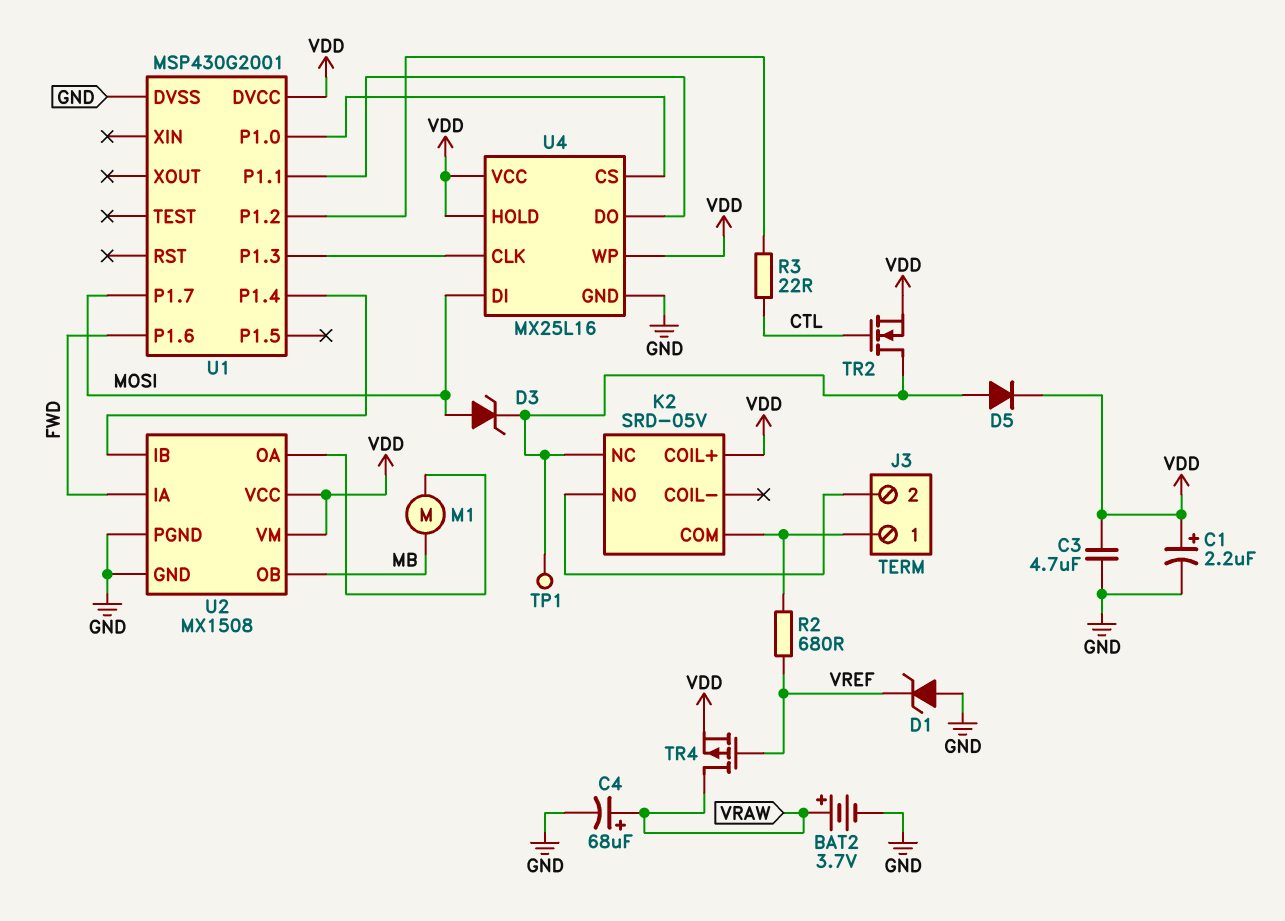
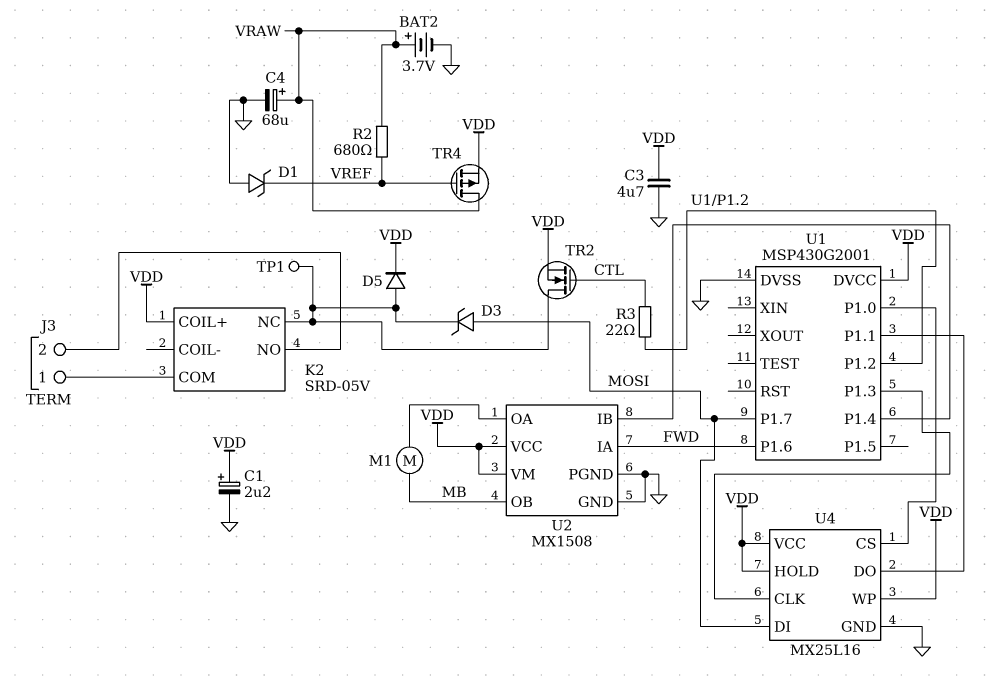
R2: 680 (J3/1, VREF) -> 680 (VRAW, VREF)

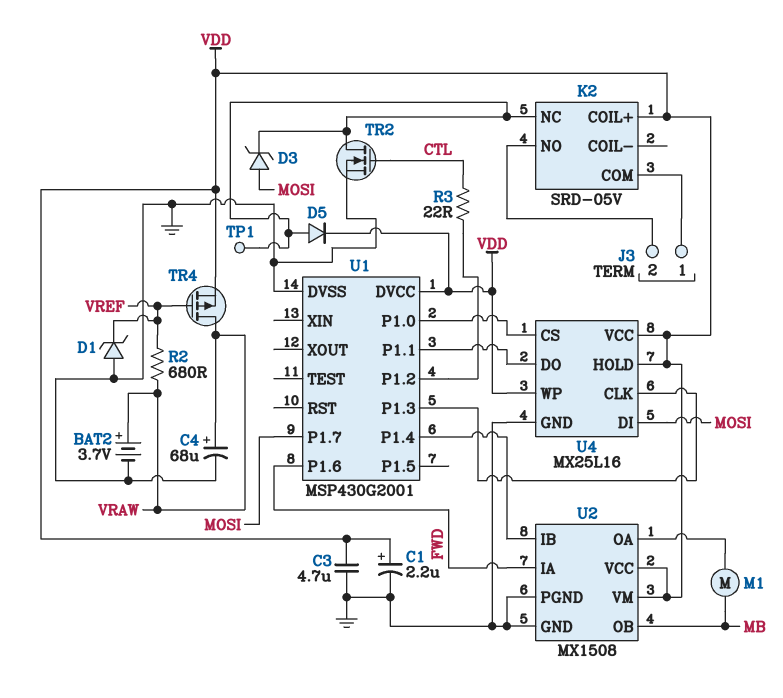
TR2: NMOS (G CTL, D K2/NC, S VDD) -> NMOS (G CTL, D K2/NC, S GND)

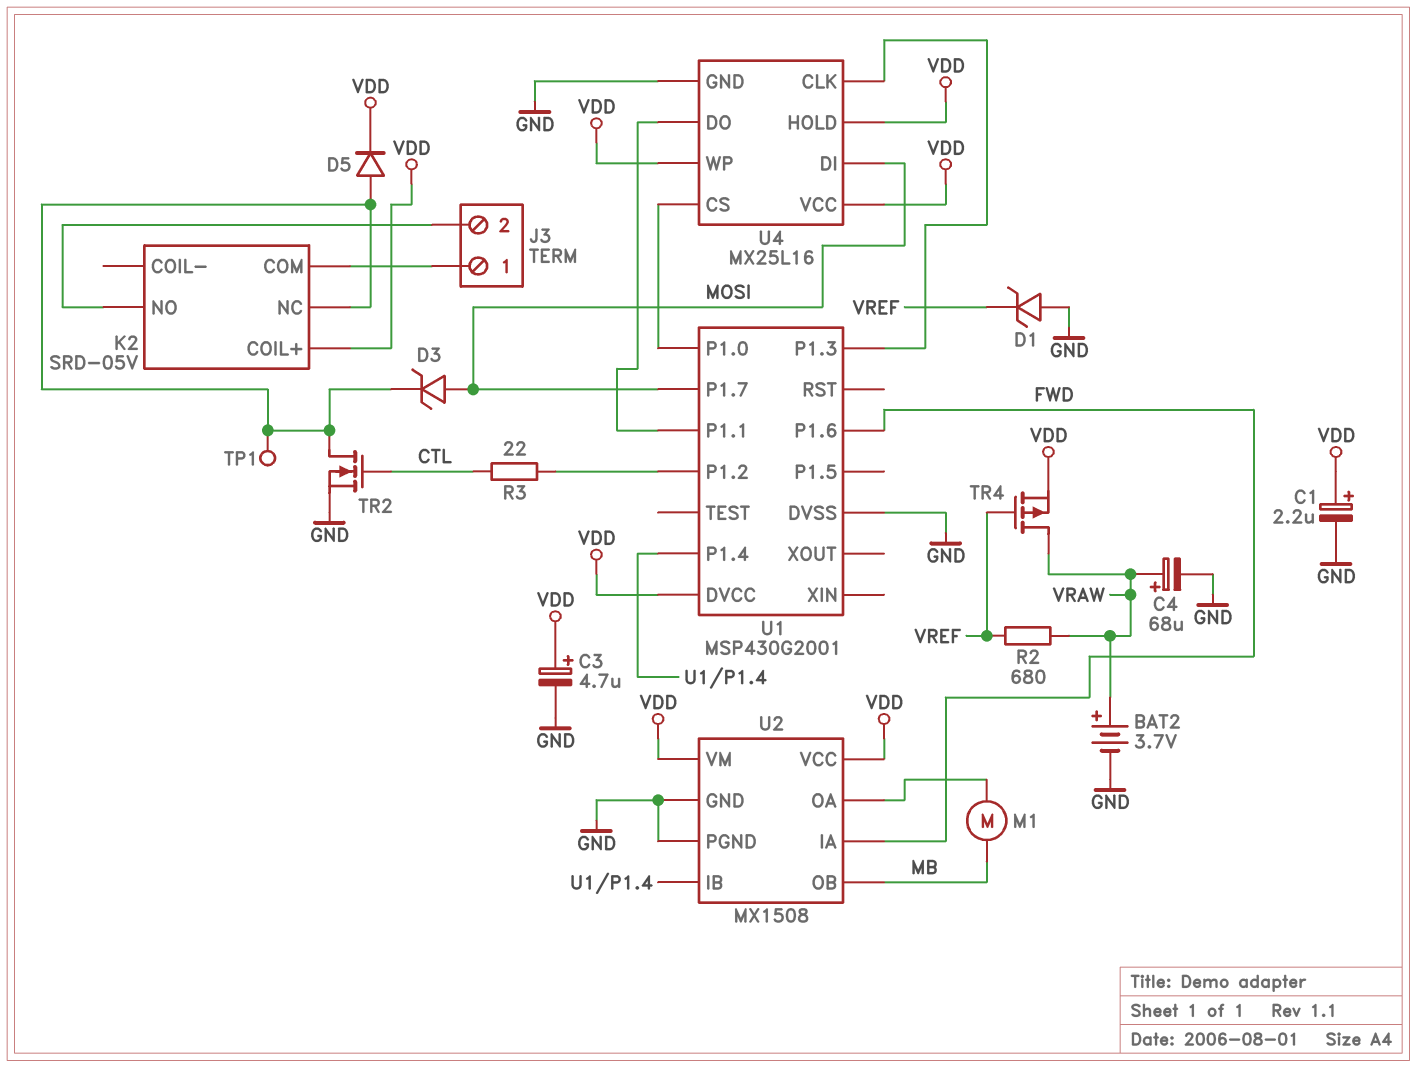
C3: 4.7uF (GND, VDD) -> 4.7uF (plus VDD, minus GND)

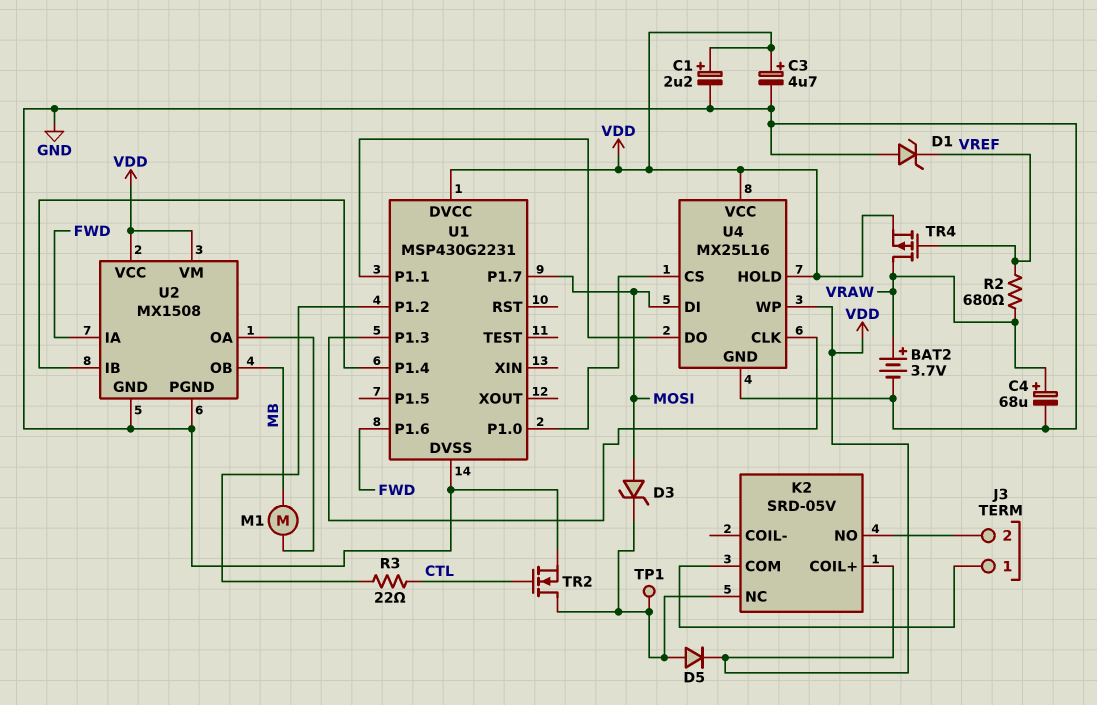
U1: MSP430G2001 -> MSP430G2231

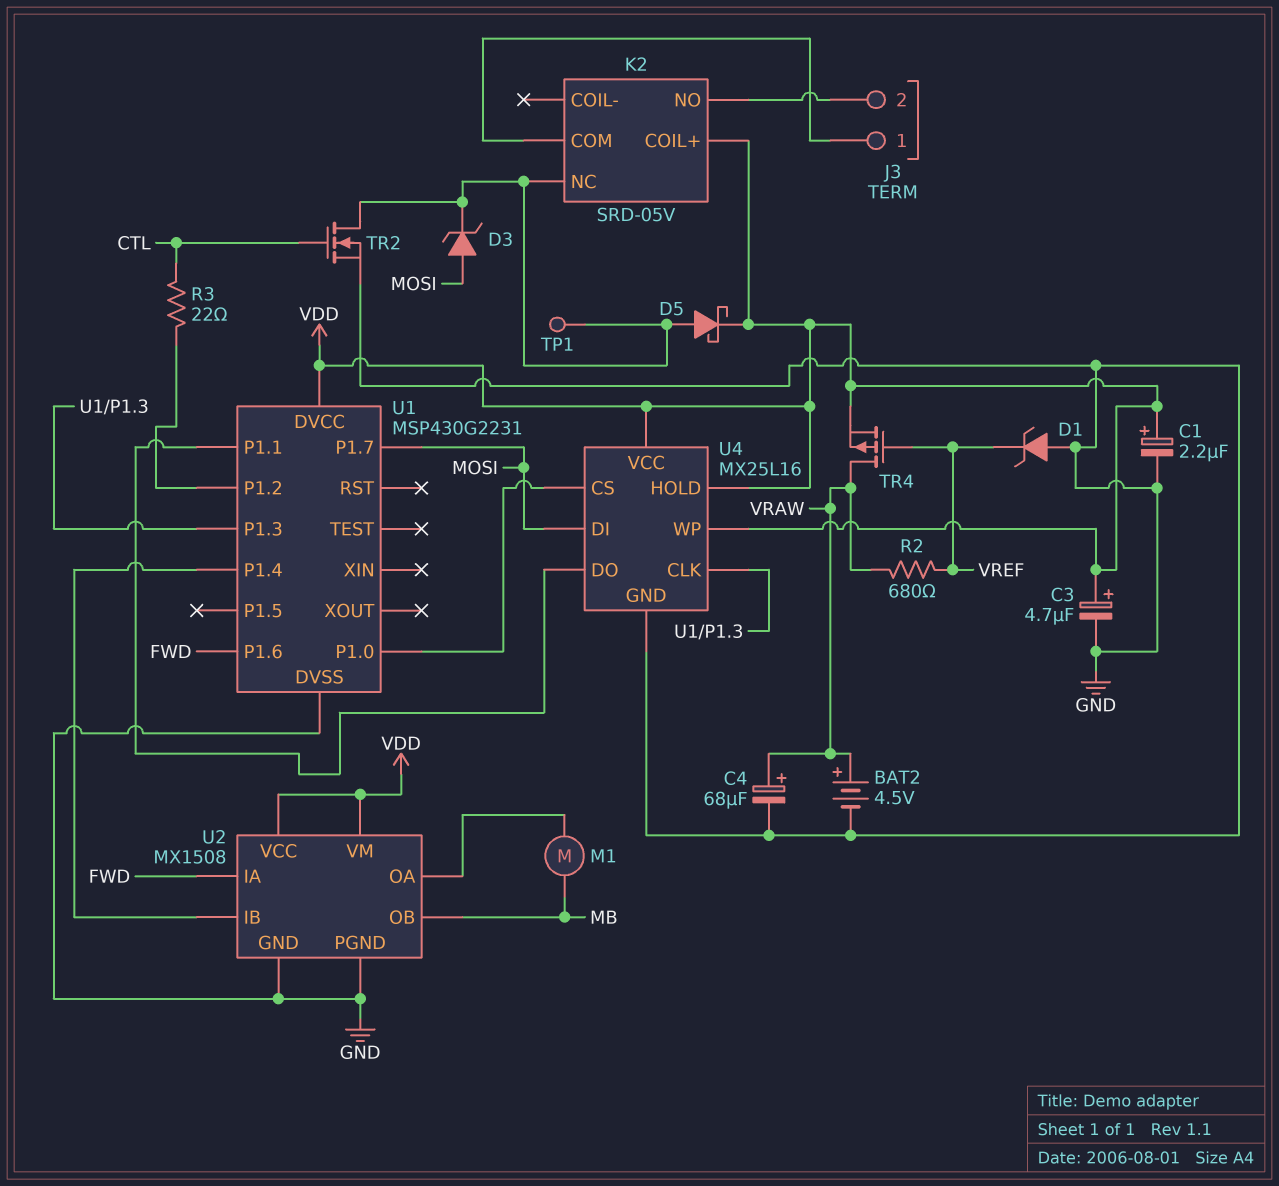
BAT2: 3.7V (plus VRAW, minus GND) -> 4.5V (plus VRAW, minus GND)
D5: diode (A K2/NC, K VDD) -> schottky (A K2/NC, K VDD)

